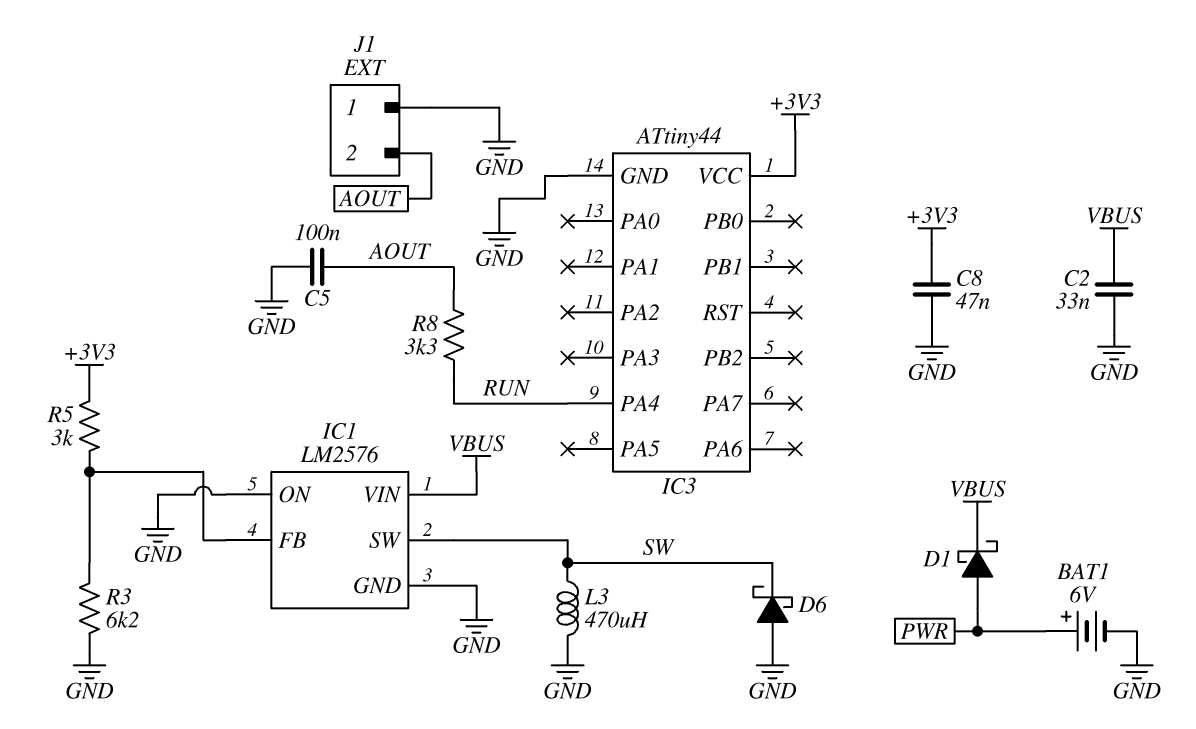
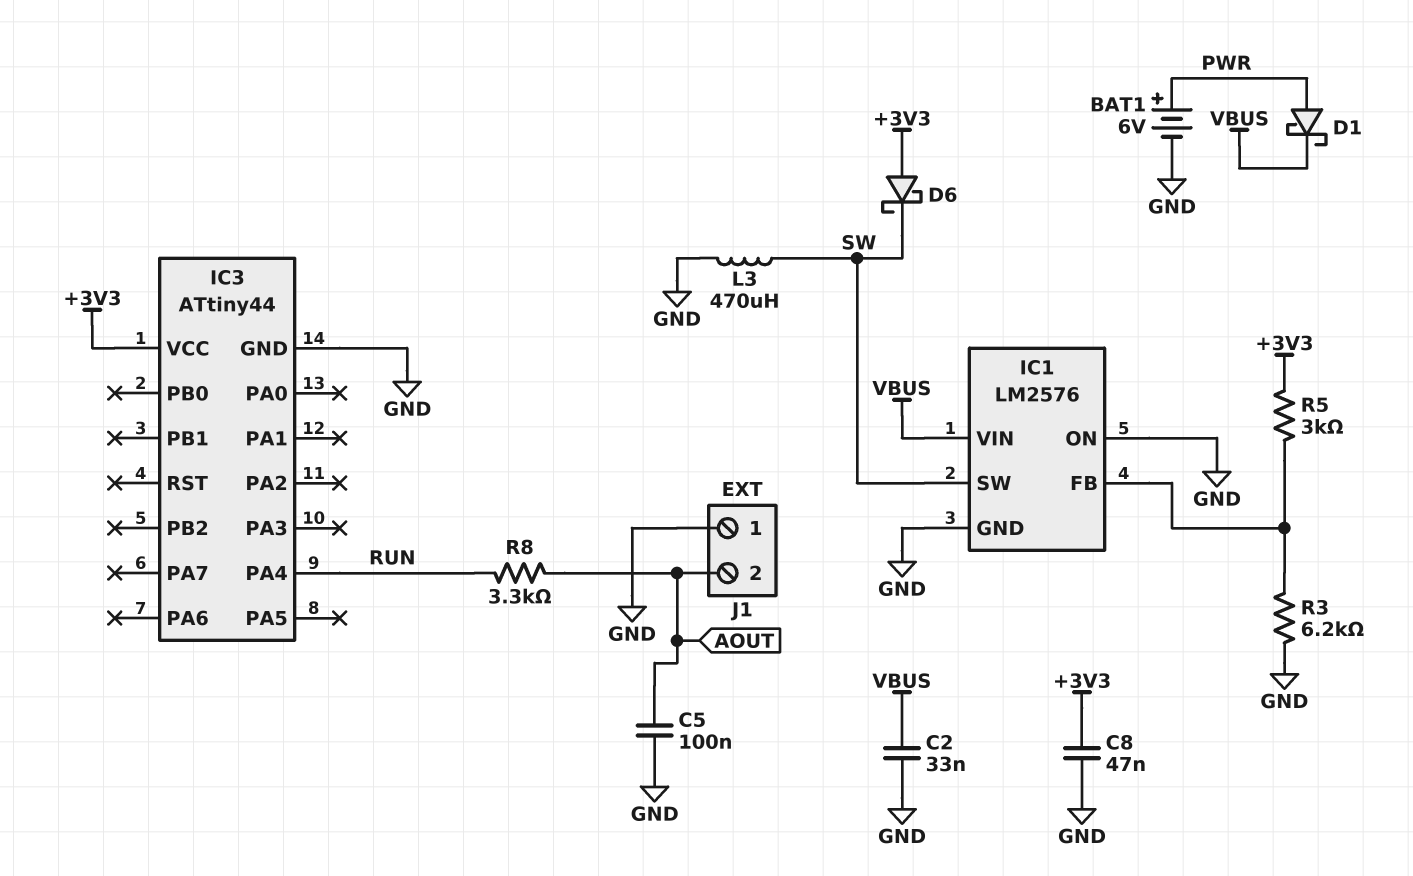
D6: schottky (A GND, K SW) -> schottky (A +3V3, K SW)

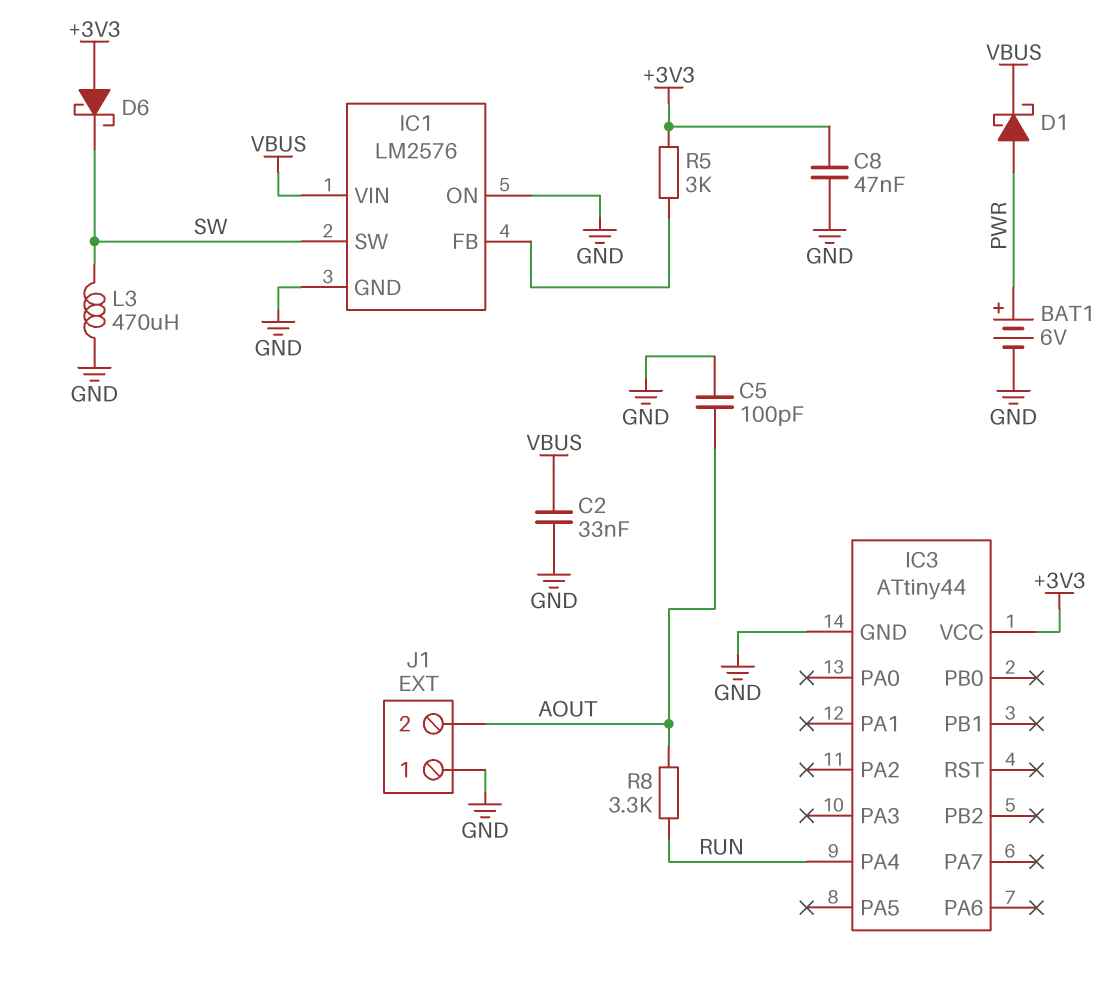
C5: 100nF (AOUT, GND) -> 100pF (AOUT, GND)
R3: 6.2k (GND, IC1/FB) -> none

